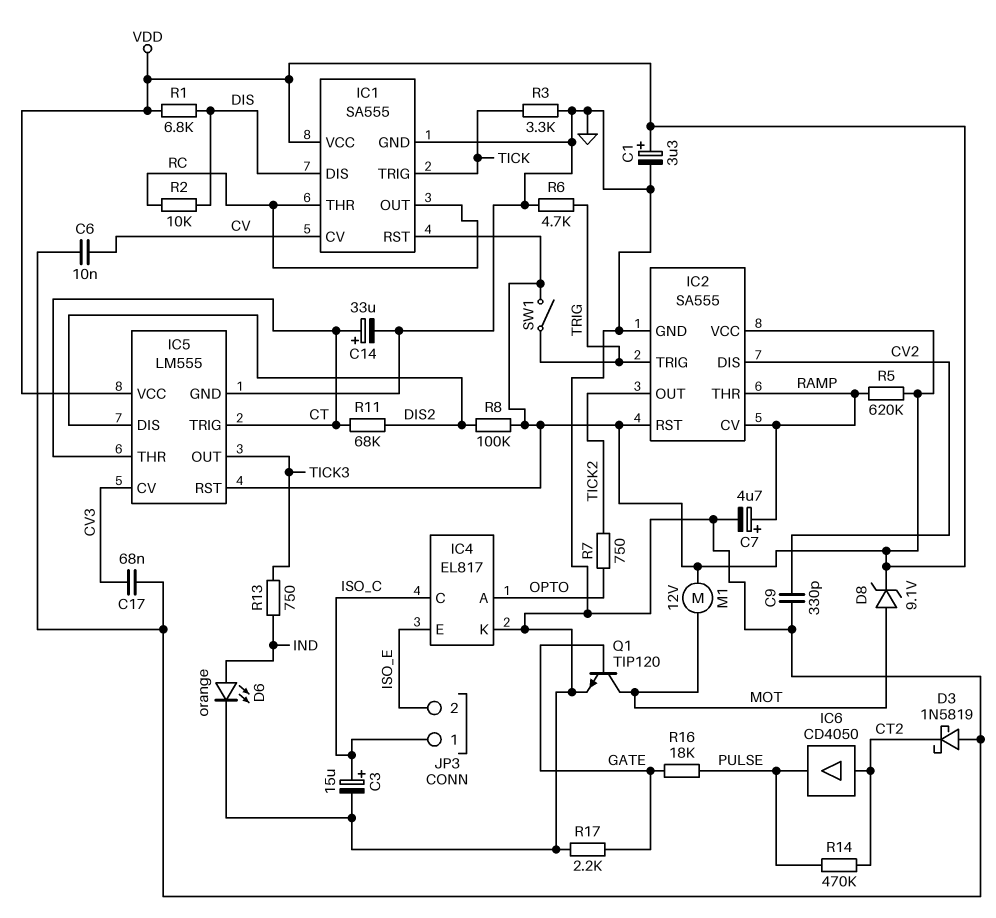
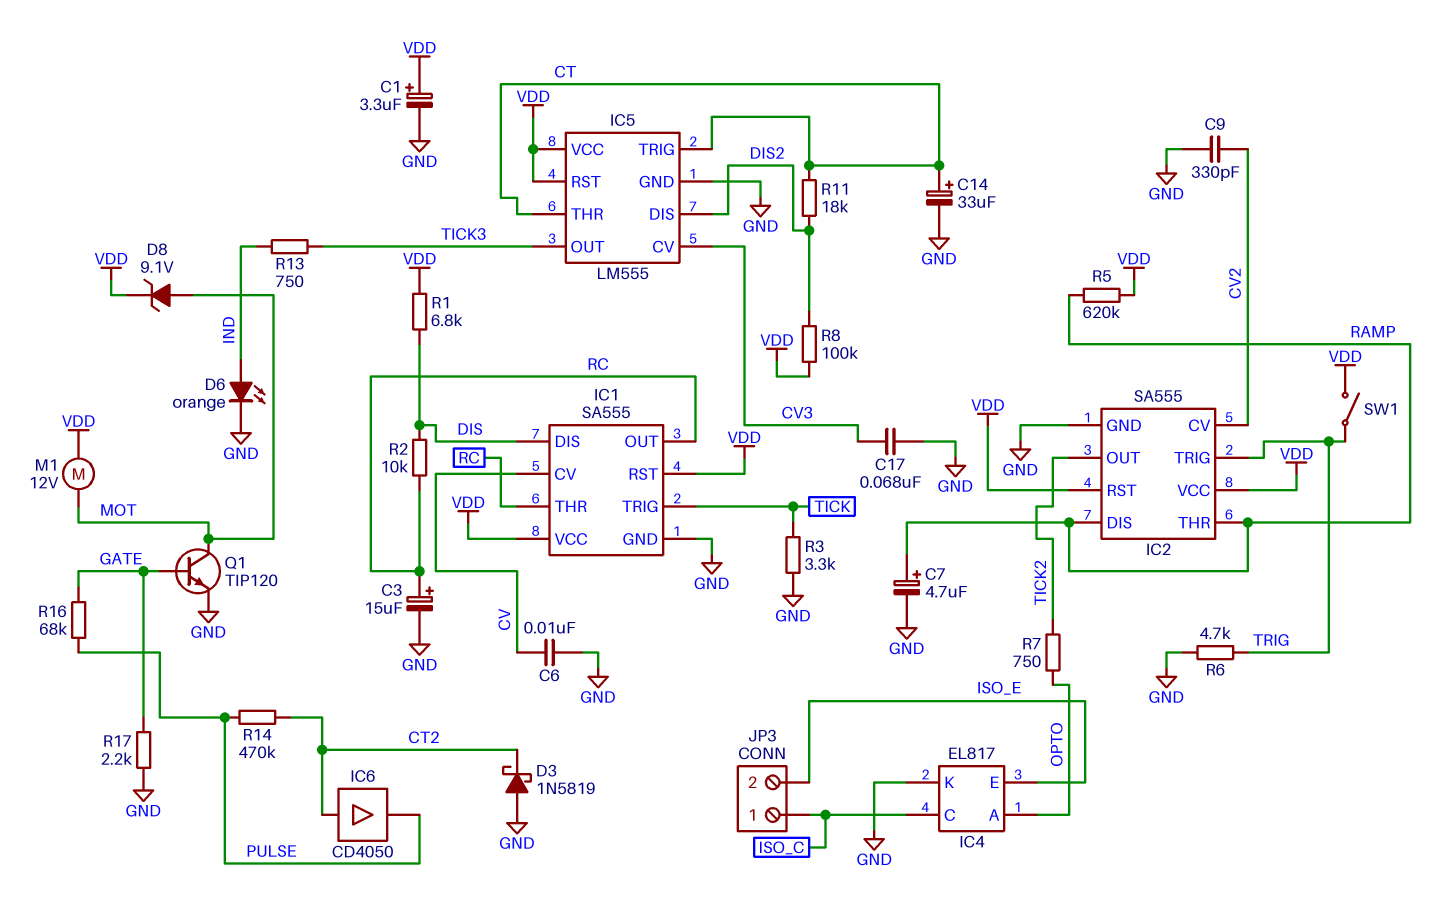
C3: 15uF (plus ISO_C, minus GND) -> 15uF (plus RC, minus GND)
IC2 pin CV: RAMP -> CV2
IC2 pin DIS: CV2 -> RAMP
R11: 68k (CT, DIS2) -> 18k (CT, DIS2)
R16: 18k (GATE, PULSE) -> 68k (GATE, PULSE)

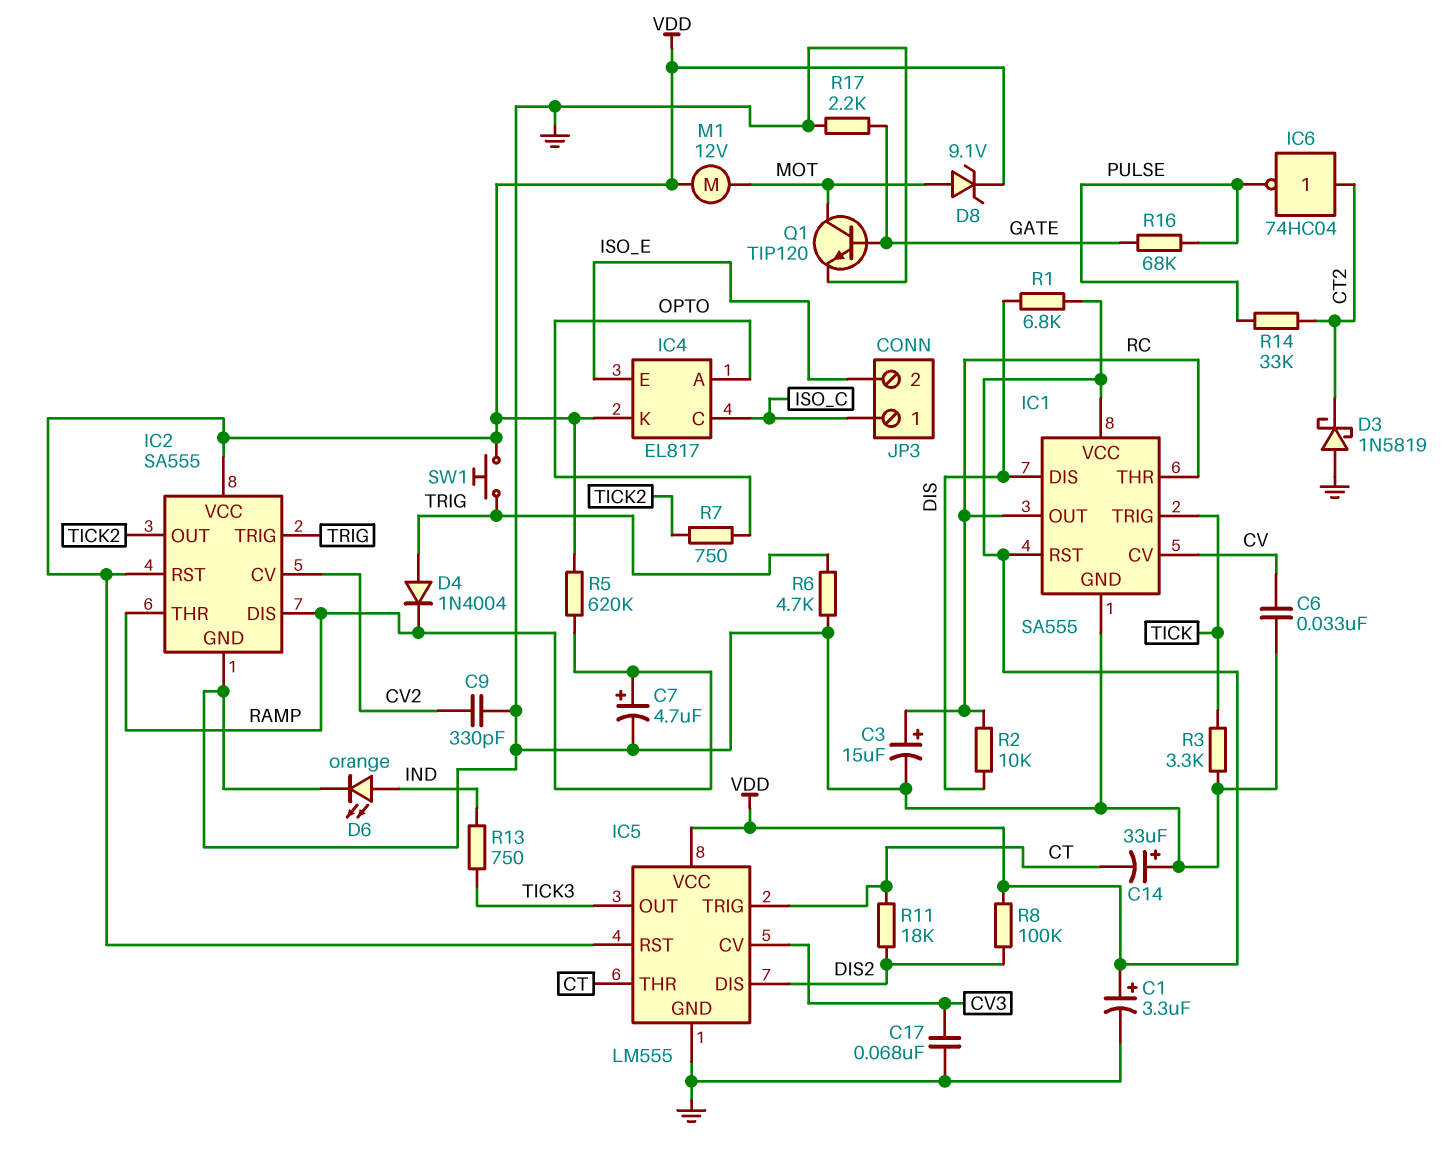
C6: 10nF (CV, GND) -> 33nF (CV, GND)
C14: 33uF (plus CT, minus GND) -> 33uF (plus GND, minus CT)
D4: none -> diode 1N4004 (A TRIG, K RAMP)
IC4 pin K: GND -> VDD
IC6: buffer CD4050 (in CT2, out PULSE) -> NOT 74HC04 (in CT2, out PULSE)
R14: 470k (CT2, PULSE) -> 33k (CT2, PULSE)
SW1: switch (TRIG, VDD) -> button (TRIG, VDD)

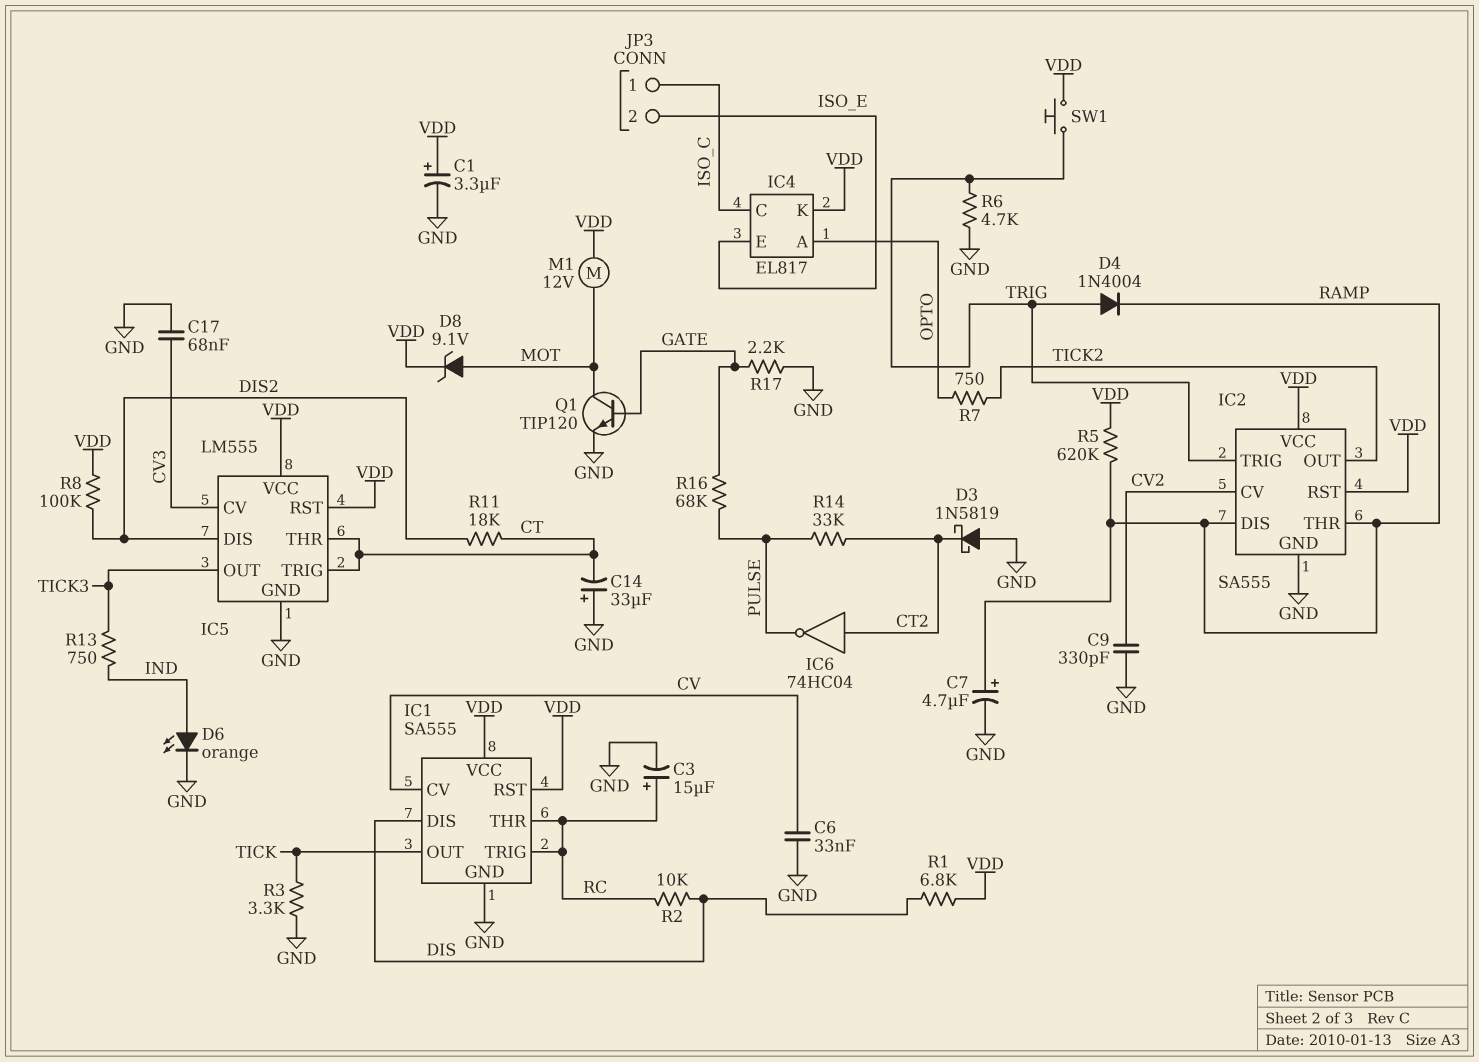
IC1 pin OUT: RC -> TICK
IC1 pin TRIG: TICK -> RC

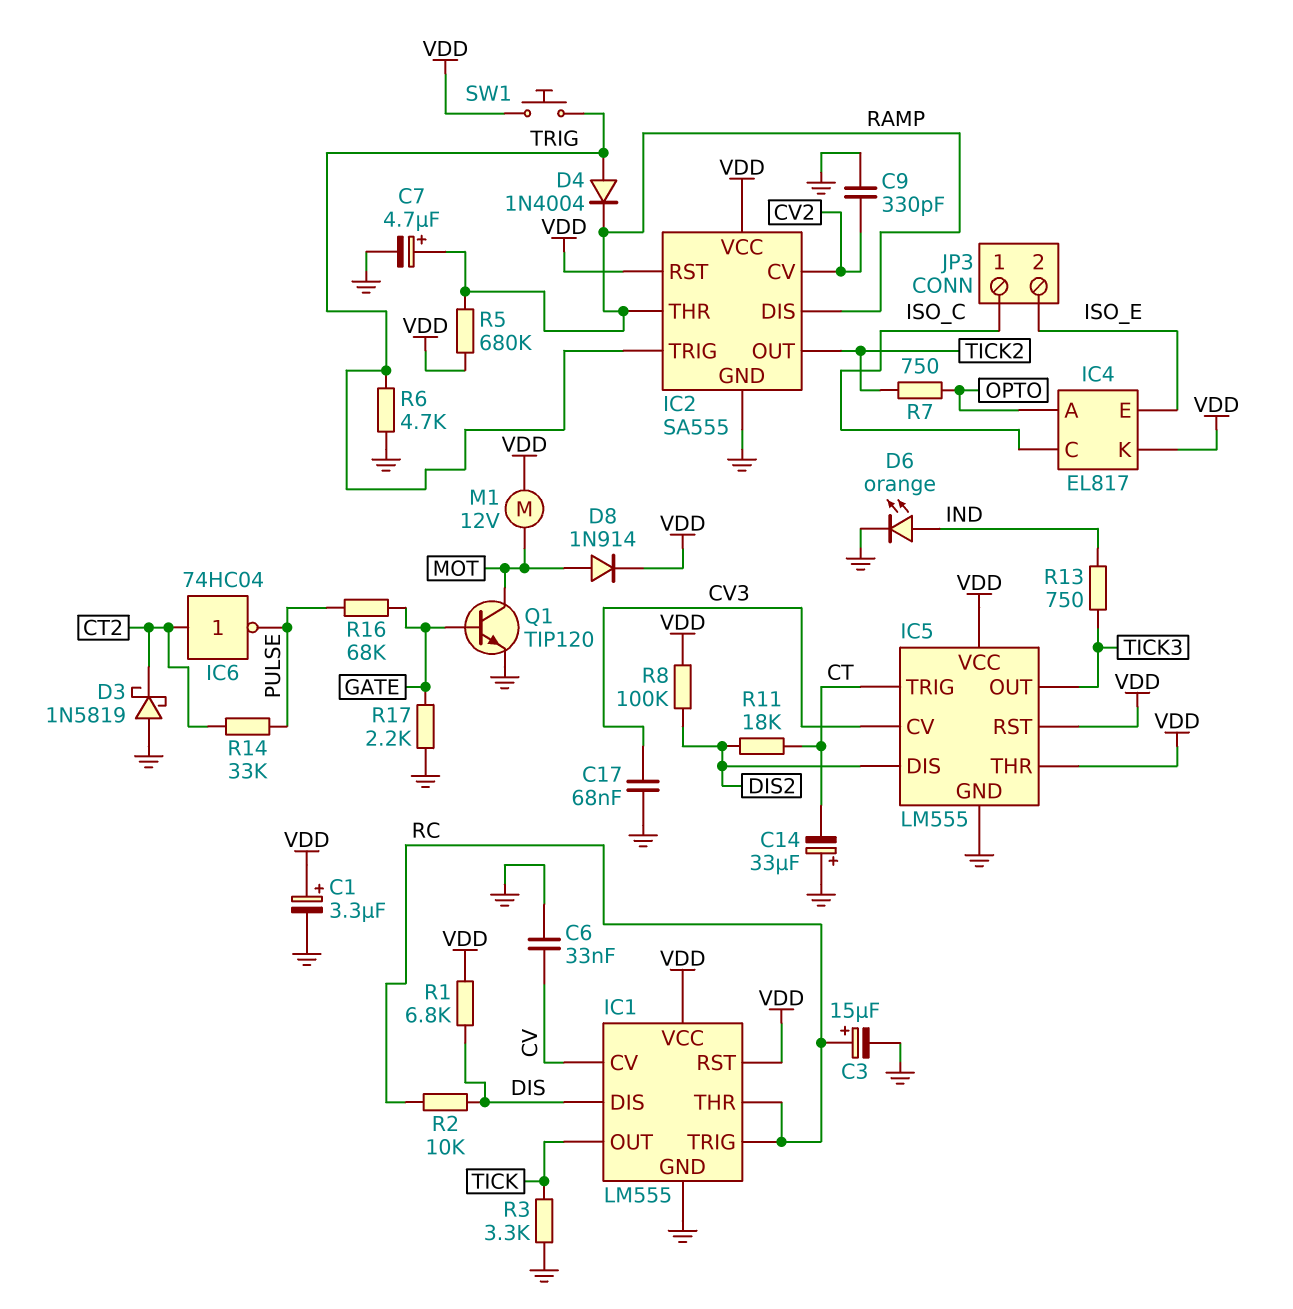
D8: zener 9.1V (A MOT, K VDD) -> diode 1N914 (A MOT, K VDD)
IC1: SA555 -> LM555
IC5 pin THR: CT -> VDD
R5: 620k (RAMP, VDD) -> 680k (RAMP, VDD)

